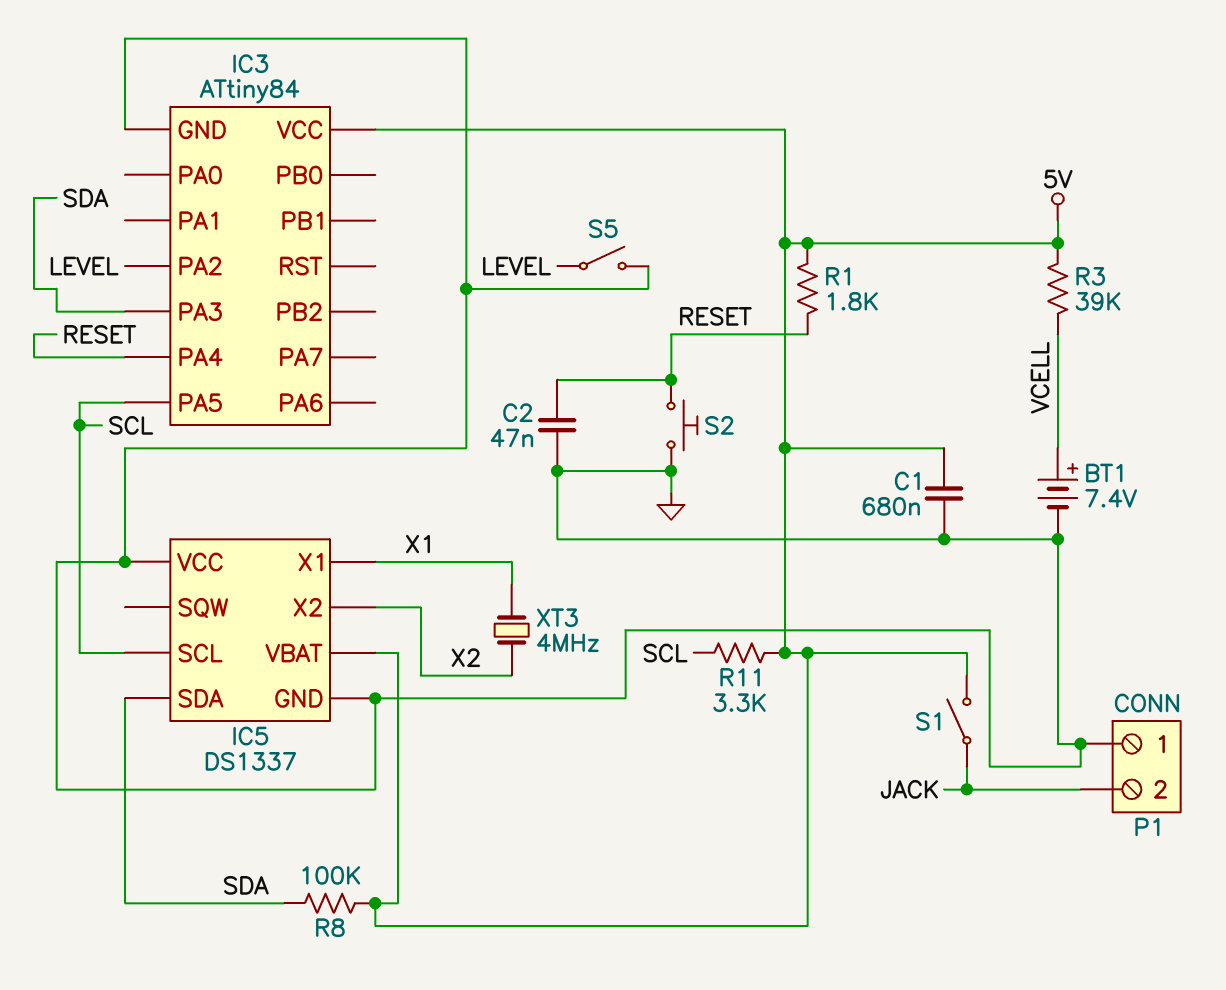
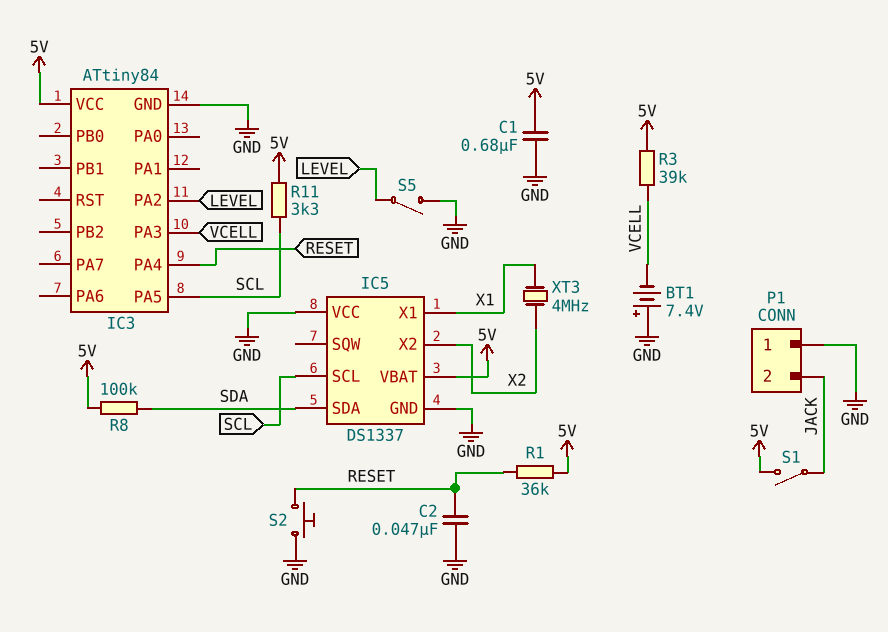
BT1: 7.4V (plus VCELL, minus GND) -> 7.4V (plus GND, minus VCELL)
IC3 pin PA3: SDA -> VCELL
R1: 1.8k (5V, RESET) -> 36k (5V, RESET)

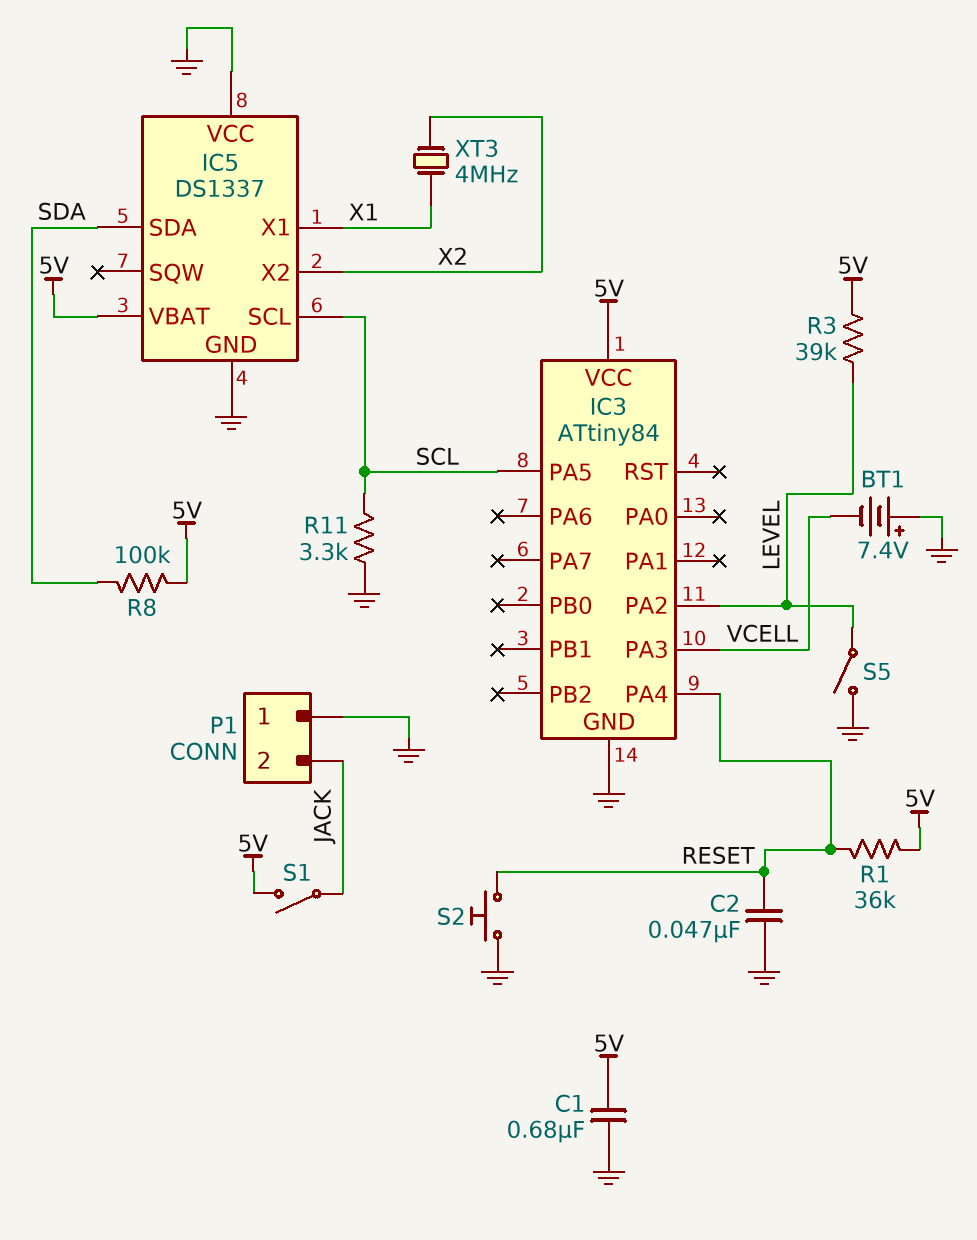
R3: 39k (5V, VCELL) -> 39k (5V, LEVEL)
R11: 3.3k (5V, SCL) -> 3.3k (GND, SCL)

